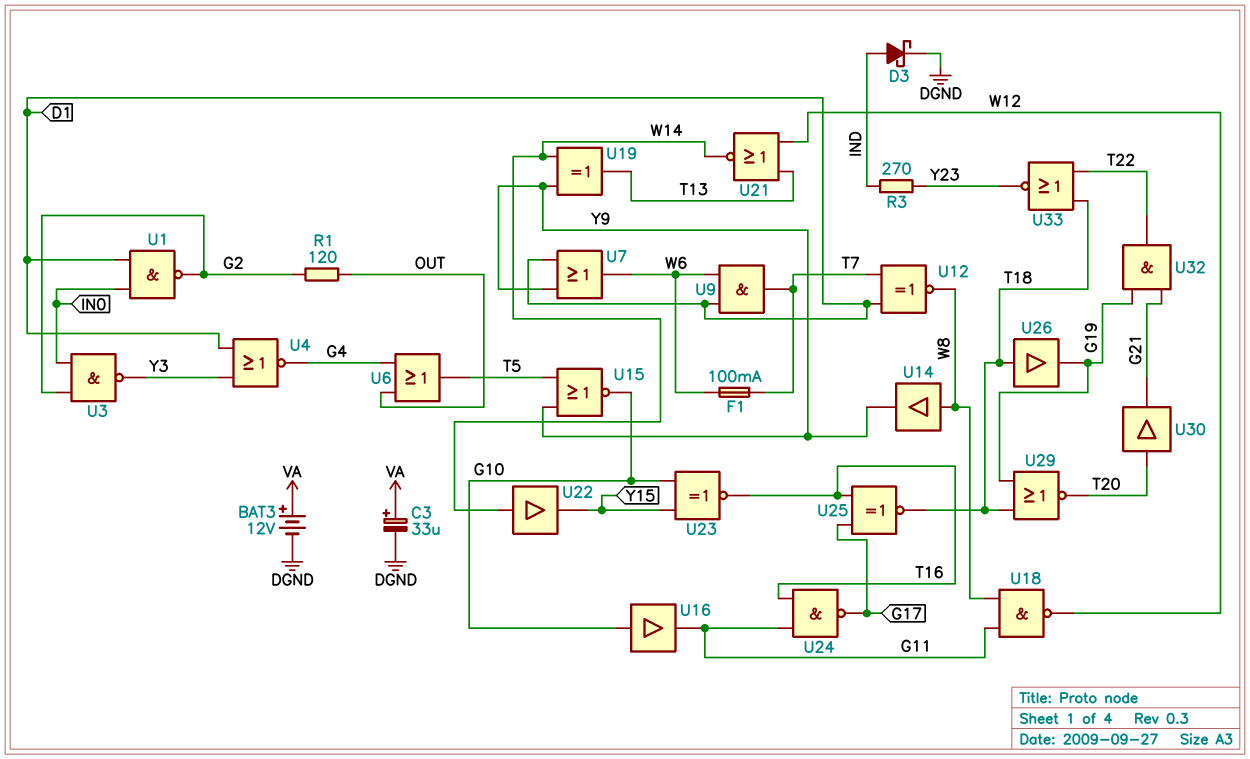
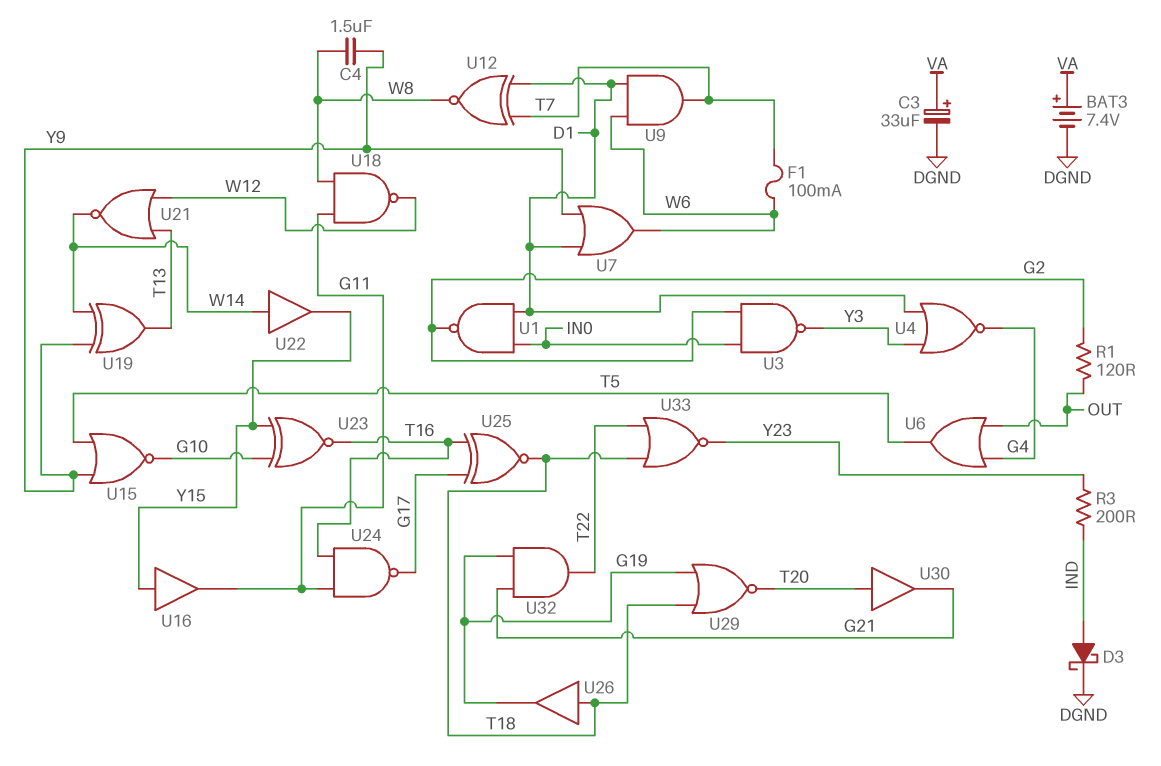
BAT3: 12V (plus VA, minus DGND) -> 7.4V (plus VA, minus DGND)
C4: none -> 1.5uF (W8, Y9)
R3: 270 (IND, Y23) -> 200 (IND, Y23)
U14: buffer (in W8, out Y9) -> none
U16: buffer (in G10, out G11) -> buffer (in Y15, out G11)

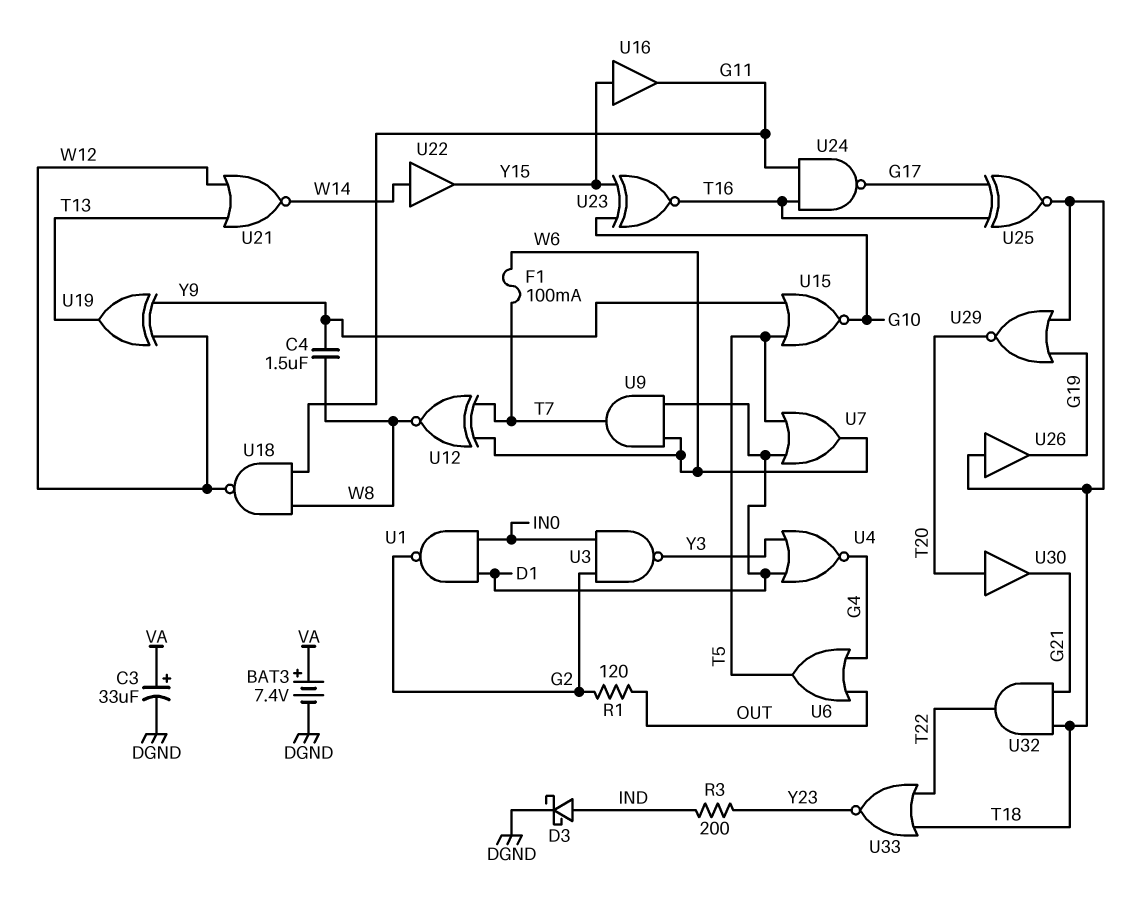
U7: OR (in D1, in Y9, out W6) -> OR (in D1, in T5, out W6)
U12: XNOR (in D1, in T7, out W8) -> XNOR (in T7, in W6, out W8)
U19: XOR (in W14, in Y9, out T13) -> XOR (in W12, in Y9, out T13)
U32: AND (in G19, in G21, out T22) -> AND (in G21, in T18, out T22)

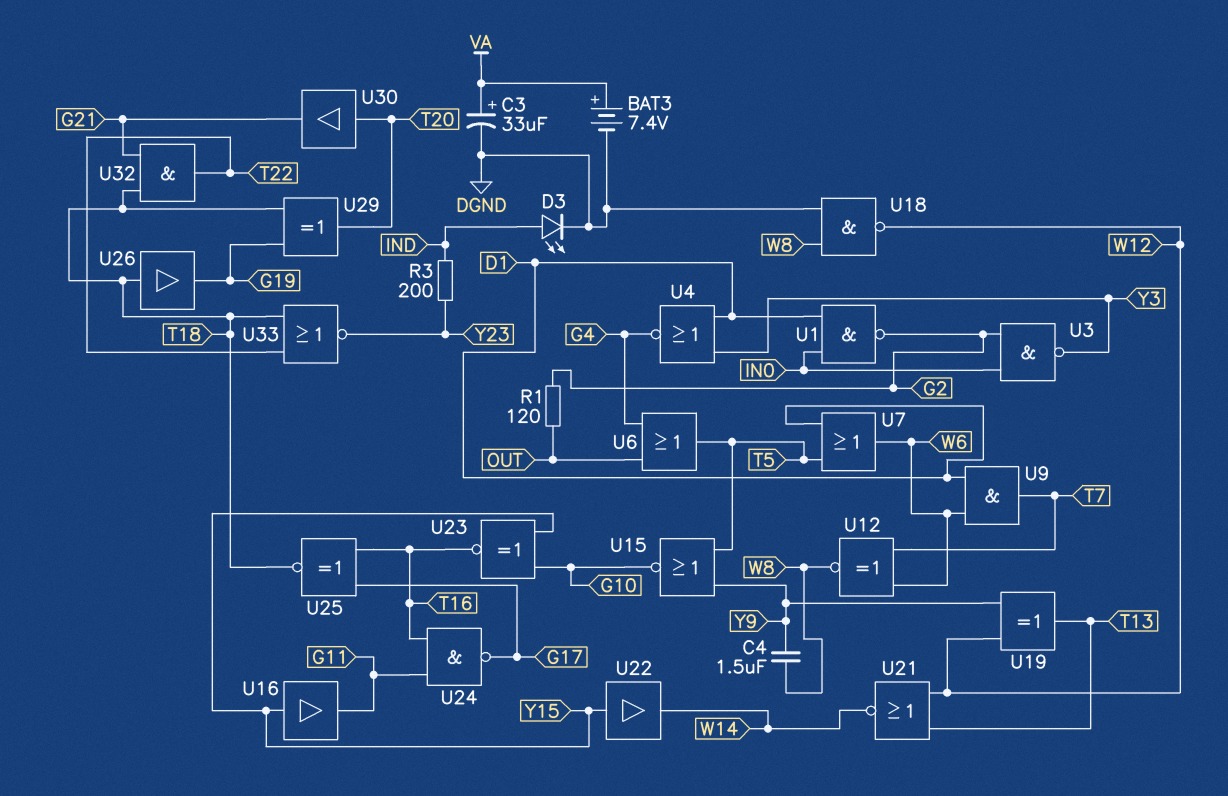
D3: schottky (A IND, K DGND) -> LED (A IND, K DGND)
F1: 100mA (T7, W6) -> none
U18: NAND (in G11, in W8, out W12) -> NAND (in DGND, in W8, out W12)
U22: buffer (in W14, out Y15) -> buffer (in Y15, out W14)
U29: NOR (in G19, in T18, out T20) -> XOR (in G19, in T18, out T20)

